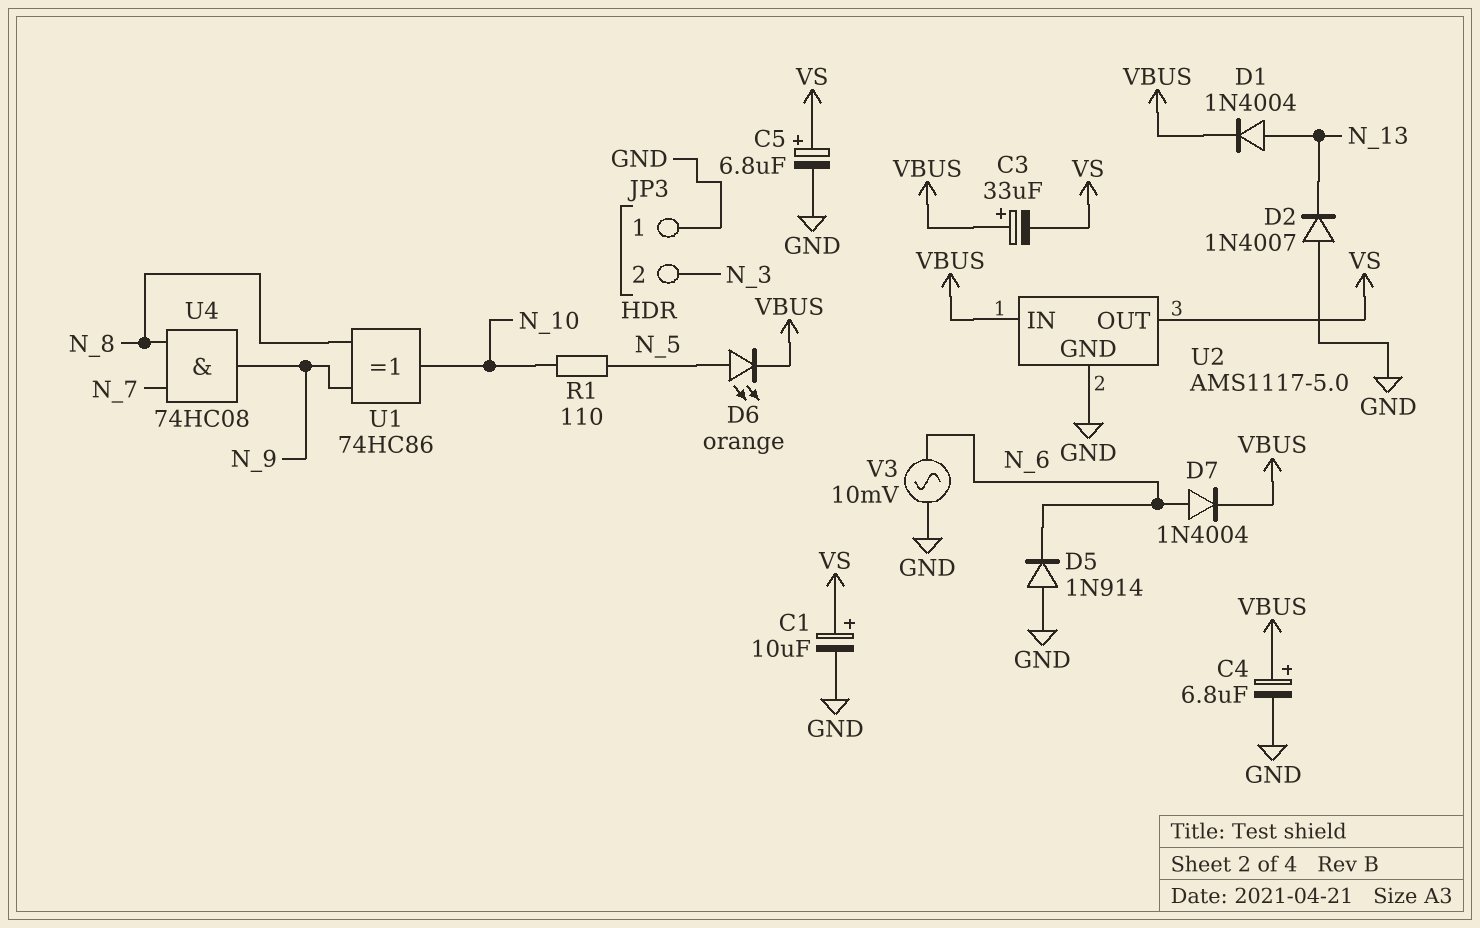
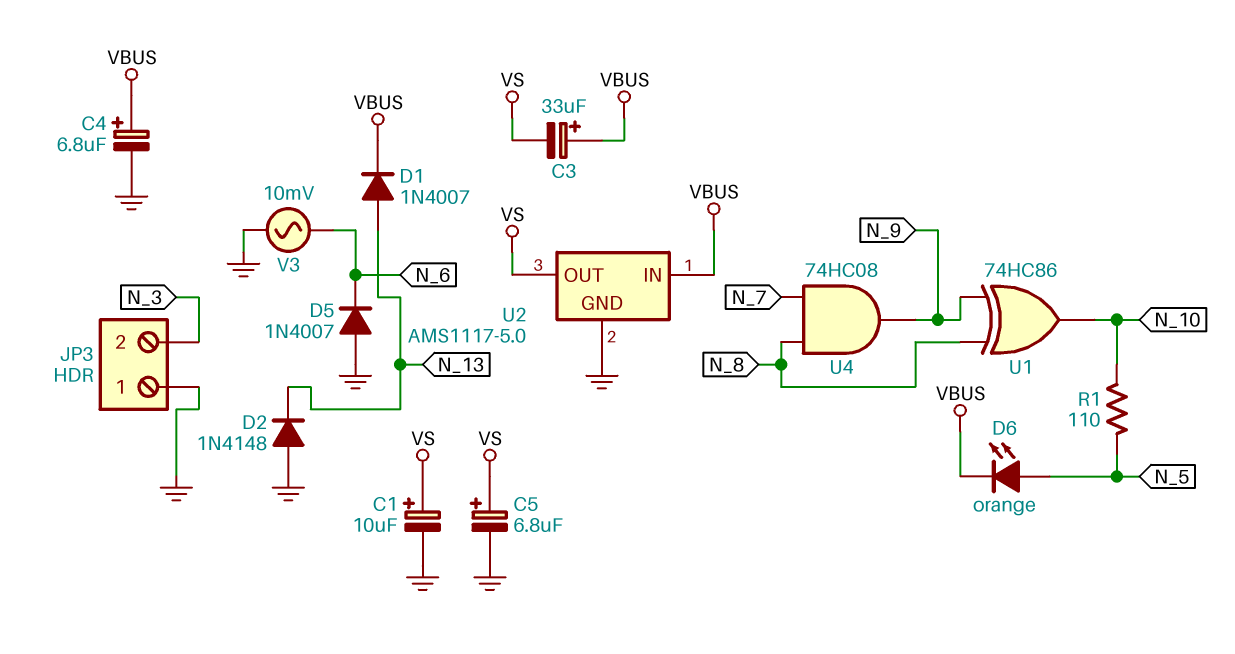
D1: diode 1N4004 (A N_13, K VBUS) -> diode 1N4007 (A N_13, K VBUS)
D2: diode 1N4007 (A GND, K N_13) -> diode 1N4148 (A GND, K N_13)
D5: diode 1N914 (A GND, K N_6) -> diode 1N4007 (A GND, K N_6)
D7: diode 1N4004 (A N_6, K VBUS) -> none

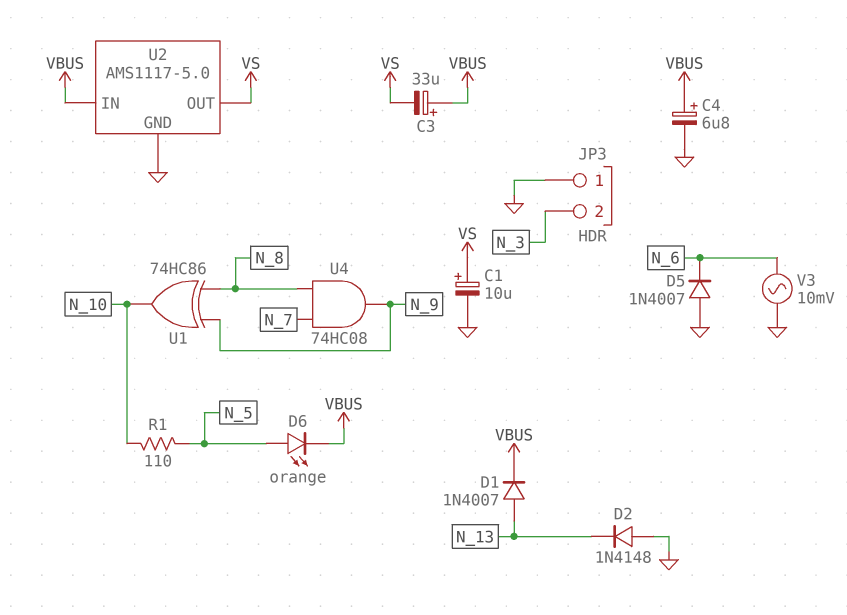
C5: 6.8uF (plus VS, minus GND) -> none

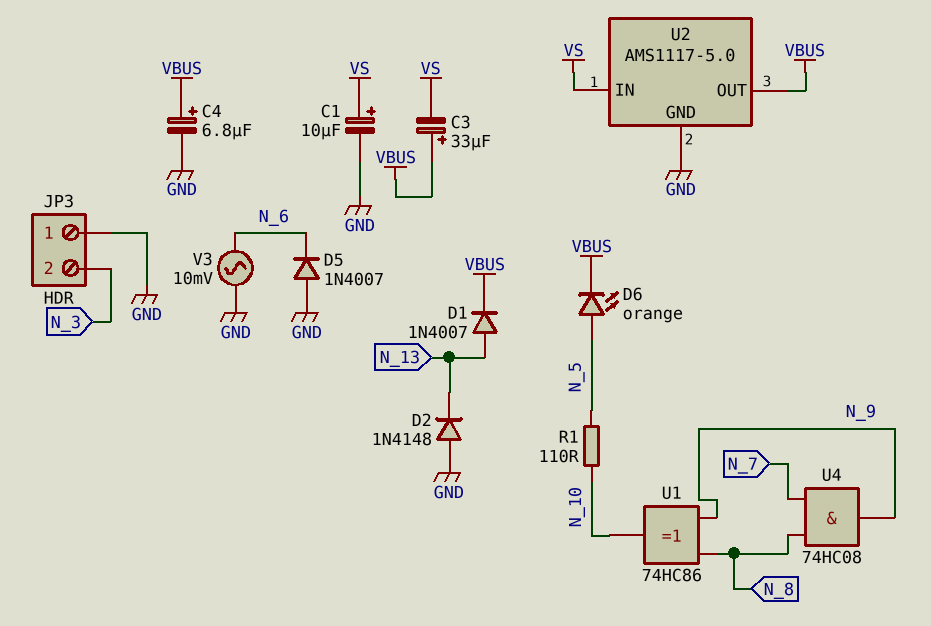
U2 pin IN: VBUS -> VS
U2 pin OUT: VS -> VBUS

